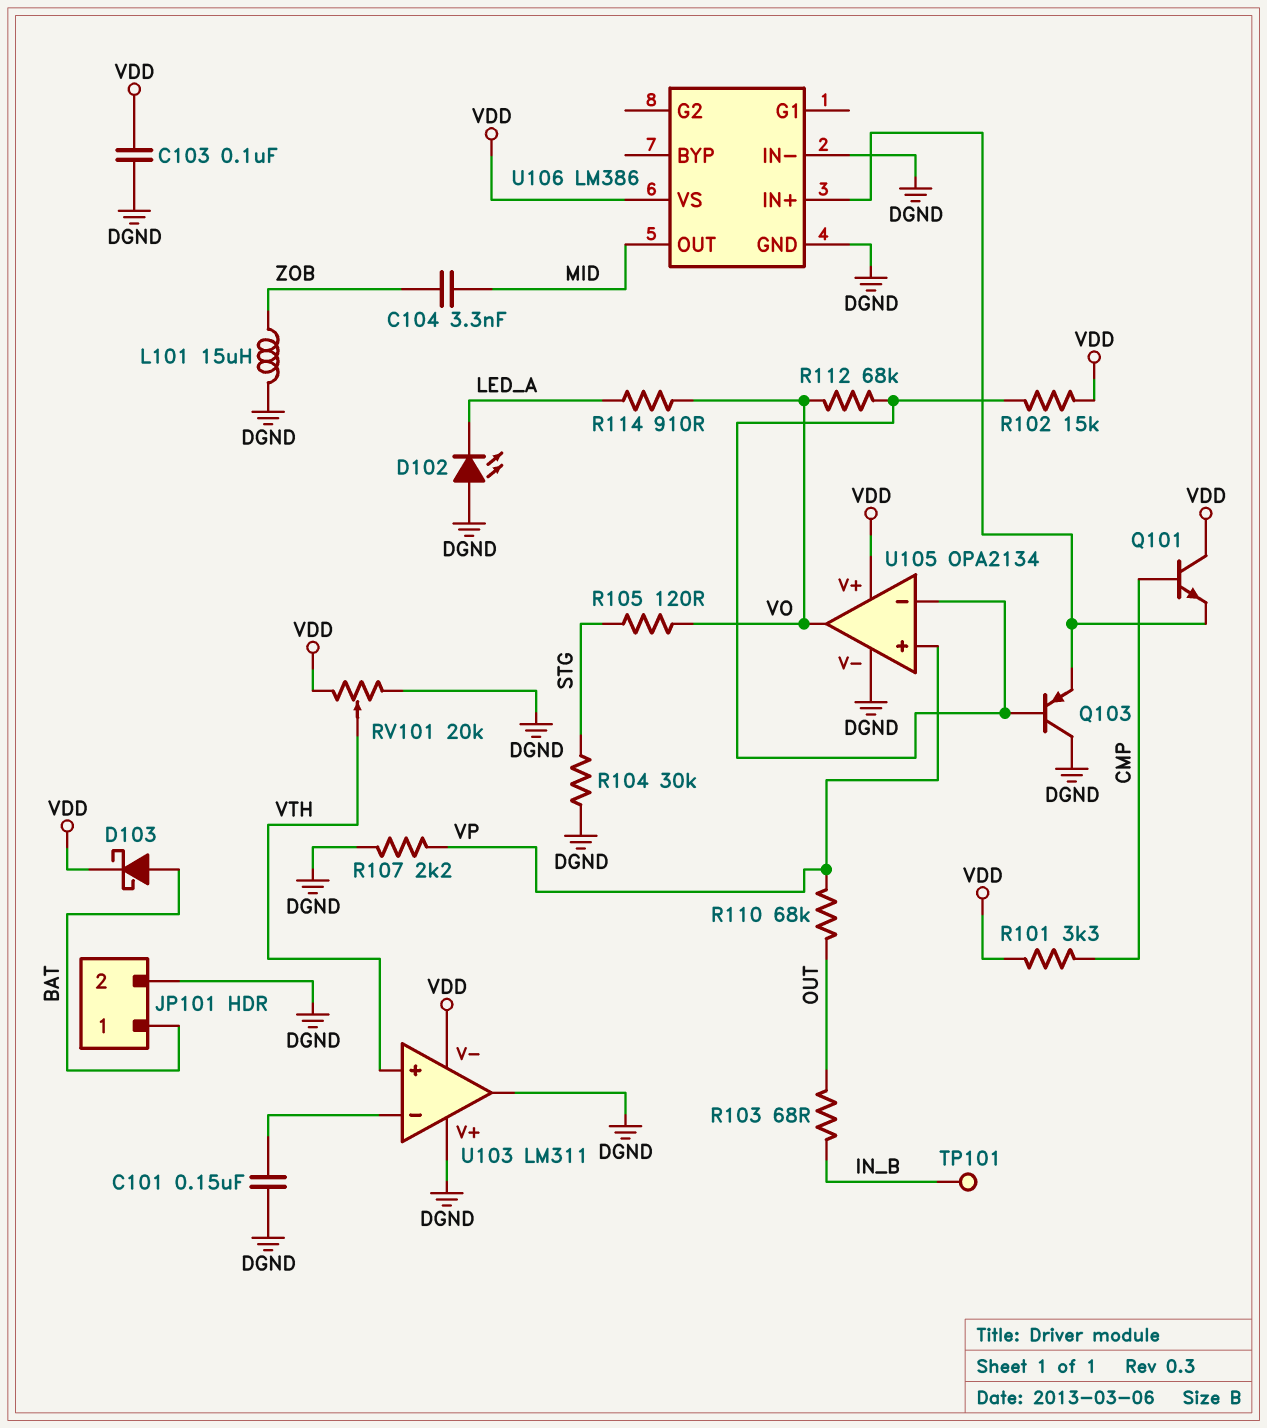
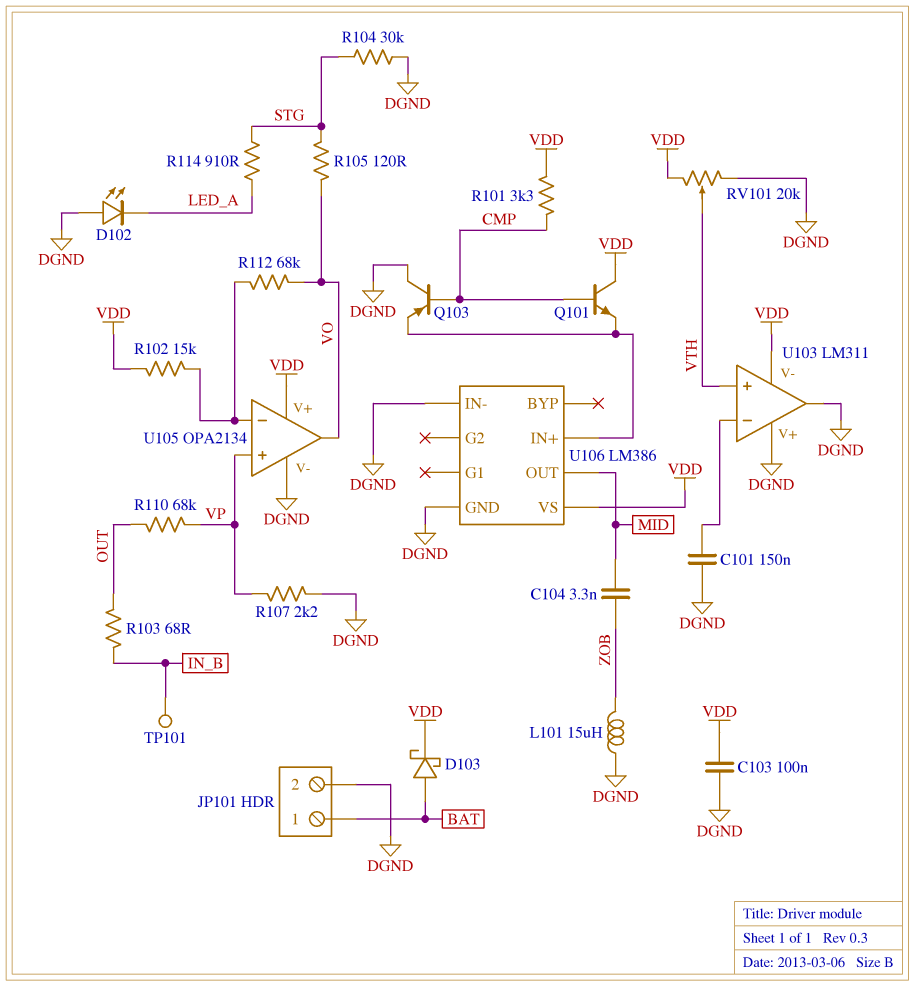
Q103: PNP (B U105/in-, C DGND, E U106/IN+) -> PNP (B CMP, C DGND, E U106/IN+)
R114: 910 (LED_A, VO) -> 910 (LED_A, STG)

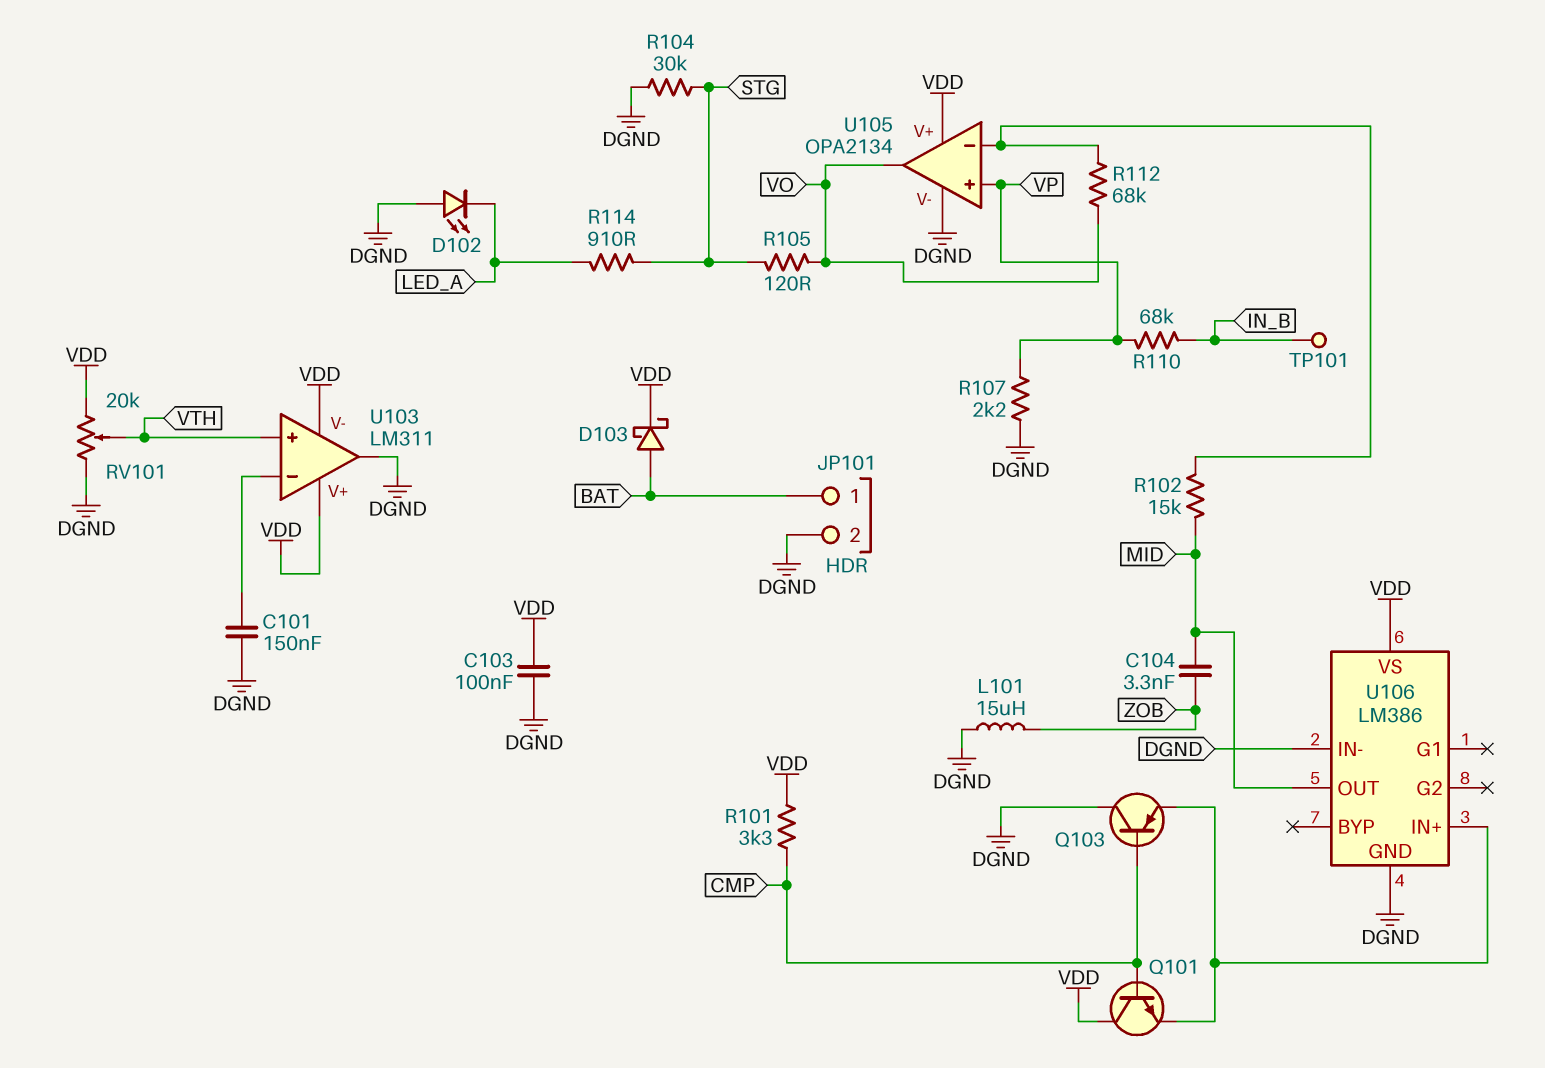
R102: 15k (U105/in-, VDD) -> 15k (MID, U105/in-)
R103: 68 (IN_B, OUT) -> none
R110: 68k (OUT, VP) -> 68k (IN_B, VP)
U103 pin V+: DGND -> VDD

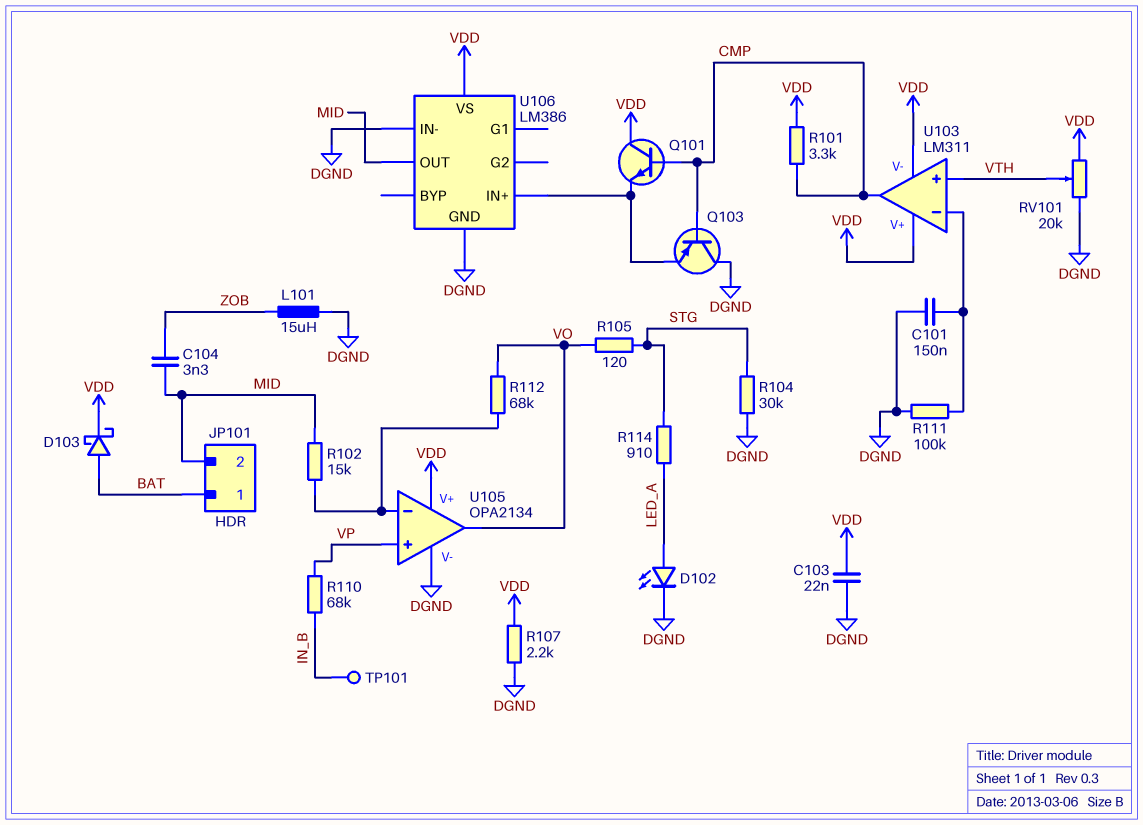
C103: 100nF (DGND, VDD) -> 22nF (DGND, VDD)
D102: LED (A DGND, K LED_A) -> LED (A LED_A, K DGND)
JP101 pin 2: DGND -> MID
R107: 2.2k (DGND, VP) -> 2.2k (DGND, VDD)
R111: none -> 100k (DGND, U103/in-)
U103 pin out: DGND -> CMP

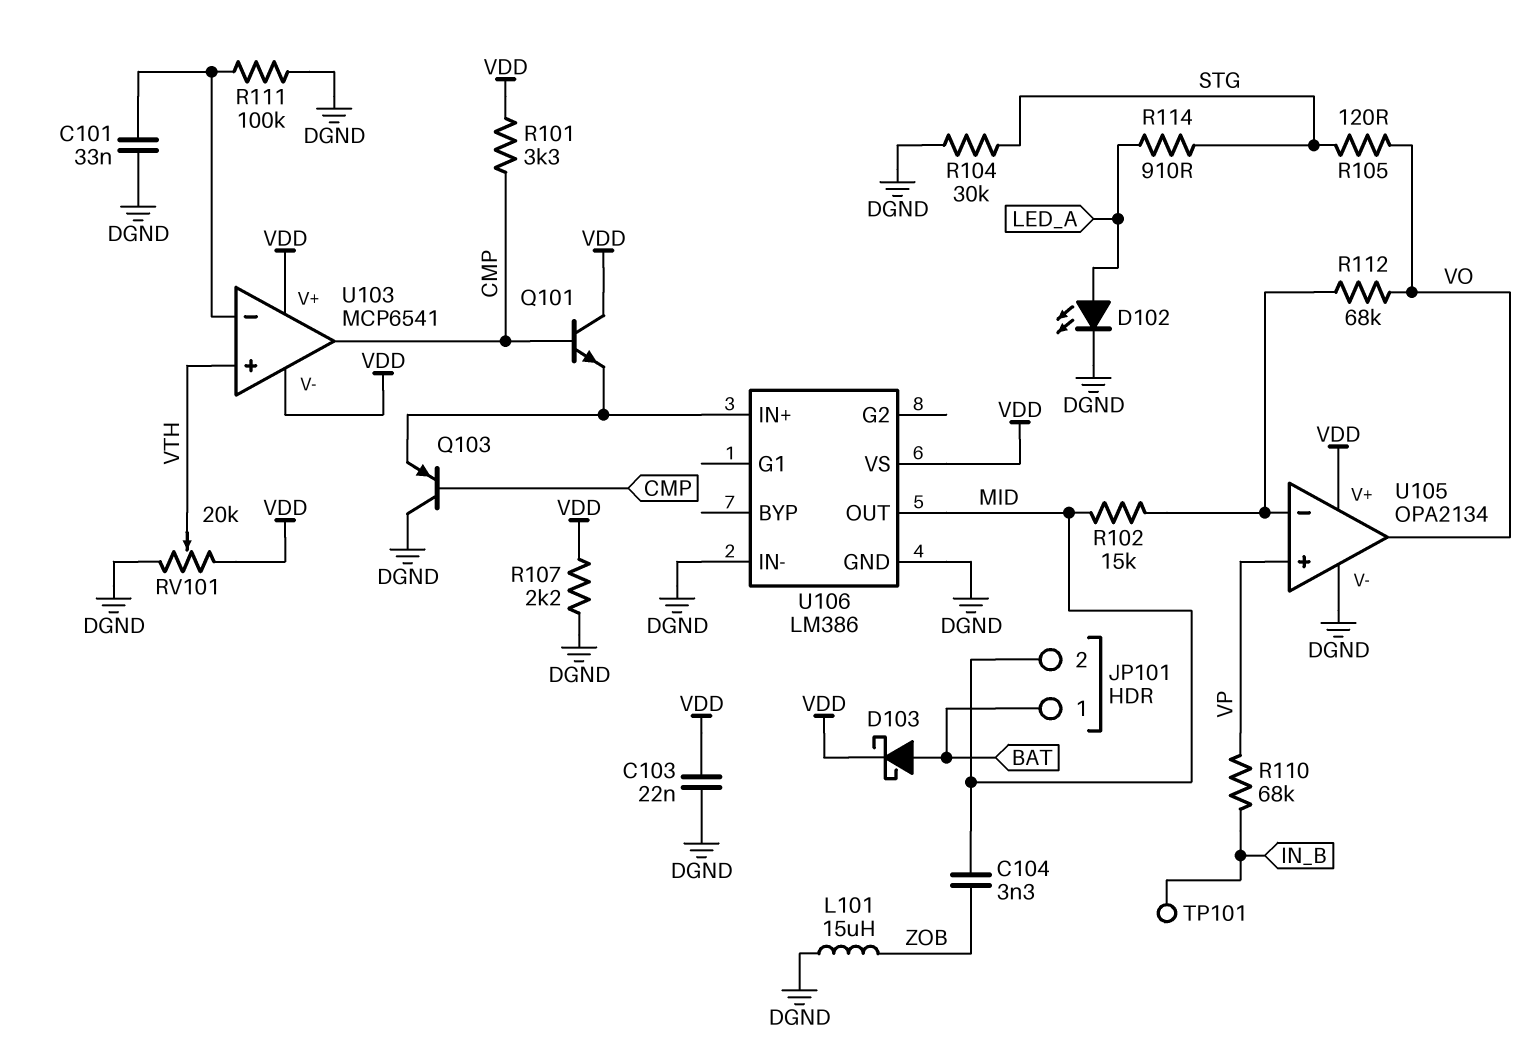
C101: 150nF (DGND, U103/in-) -> 33nF (DGND, U103/in-)
U103: LM311 -> MCP6541

